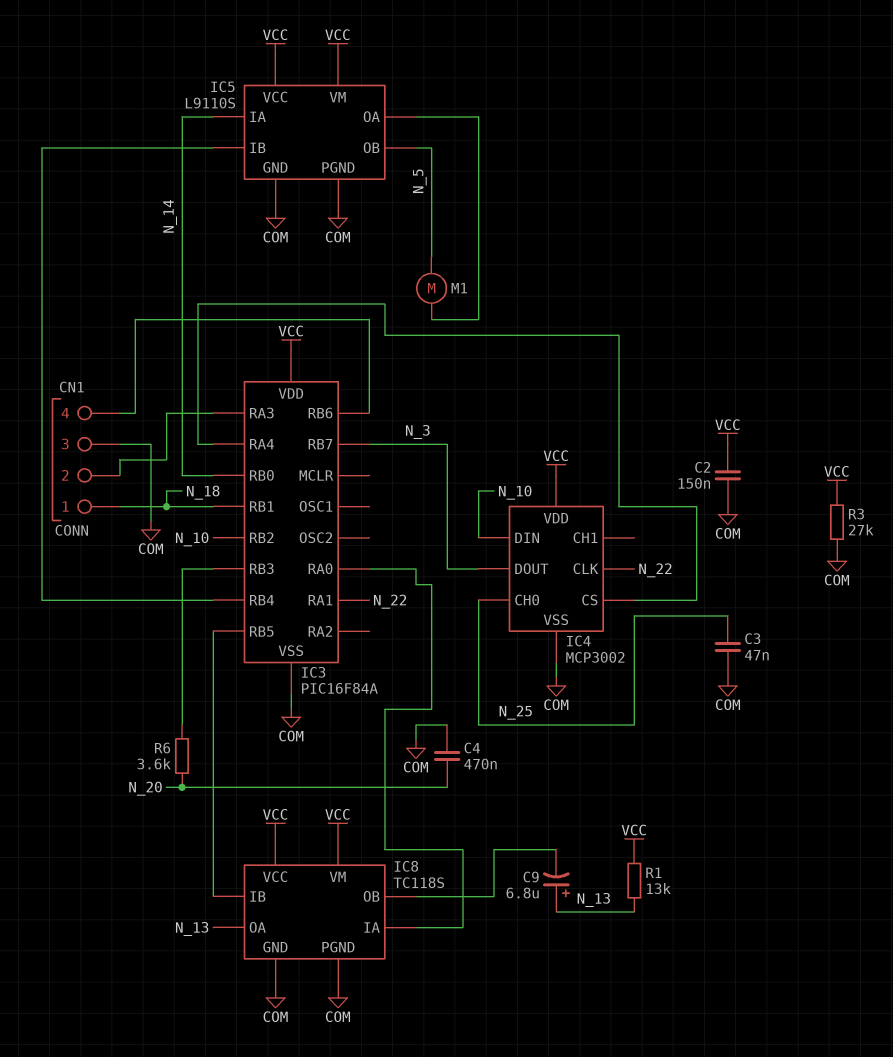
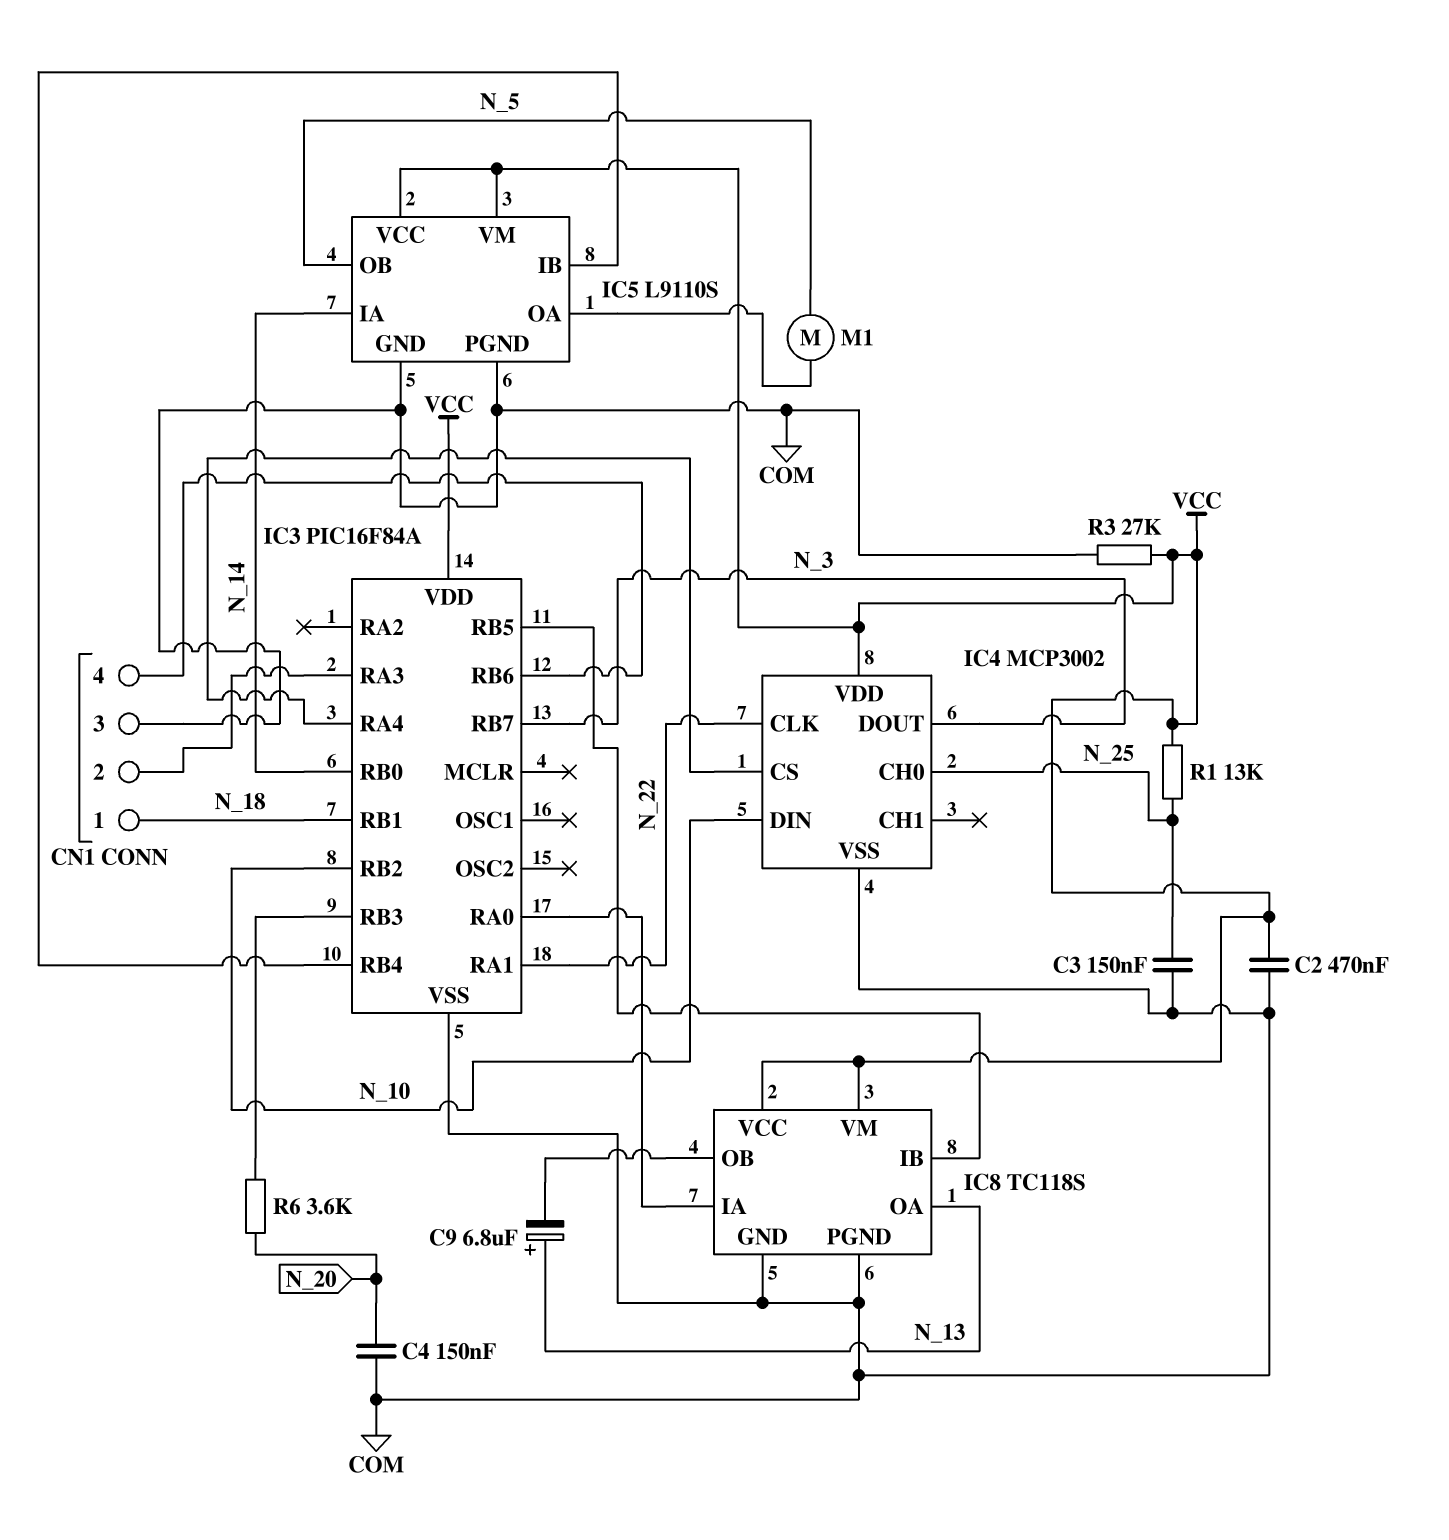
C2: 150nF (COM, VCC) -> 470nF (COM, VCC)
C3: 47nF (COM, N_25) -> 150nF (COM, N_25)
C4: 470nF (COM, N_20) -> 150nF (COM, N_20)
R1: 13k (N_13, VCC) -> 13k (N_25, VCC)

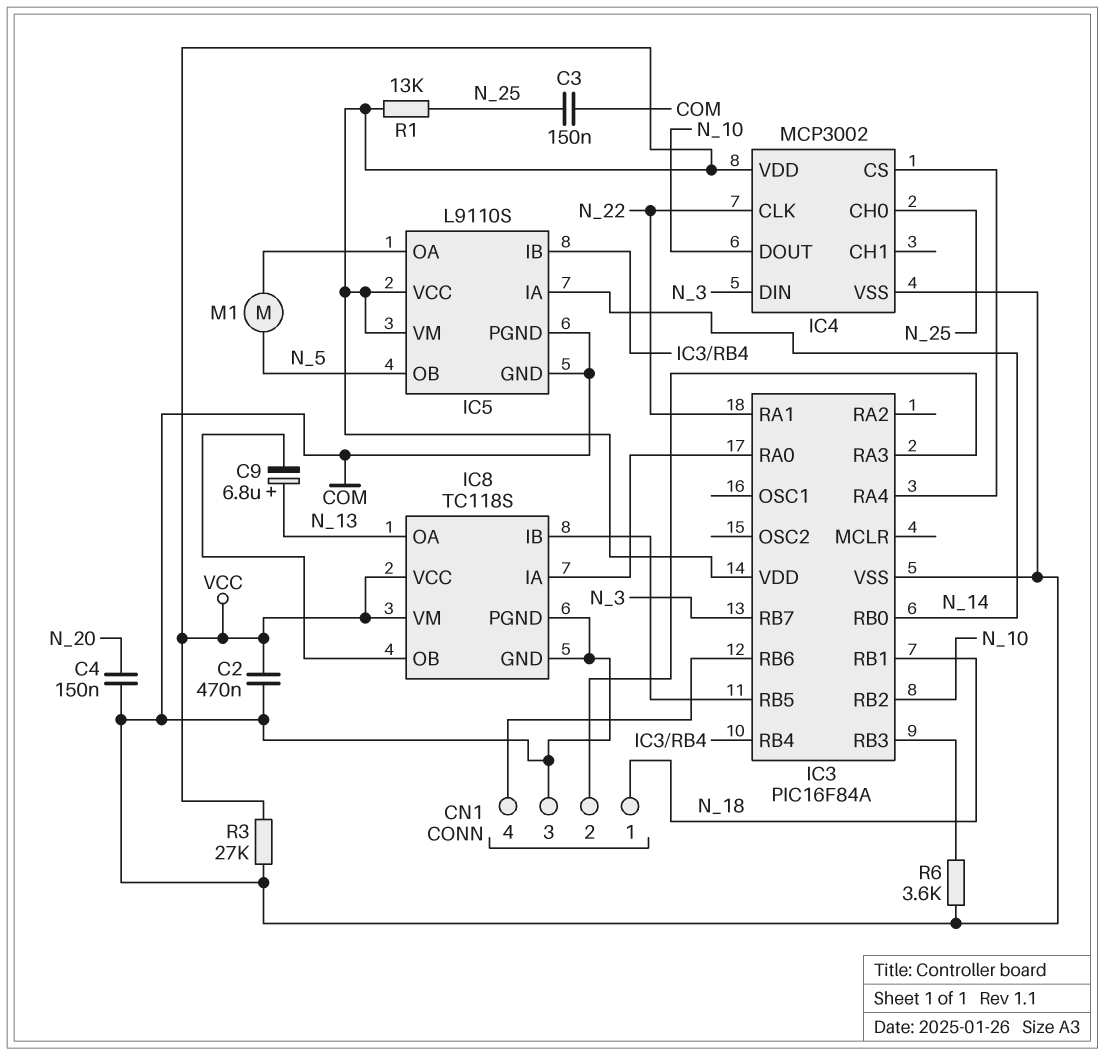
IC4 pin DIN: N_10 -> N_3
IC4 pin DOUT: N_3 -> N_10
R6: 3.6k (IC3/RB3, N_20) -> 3.6k (COM, IC3/RB3)

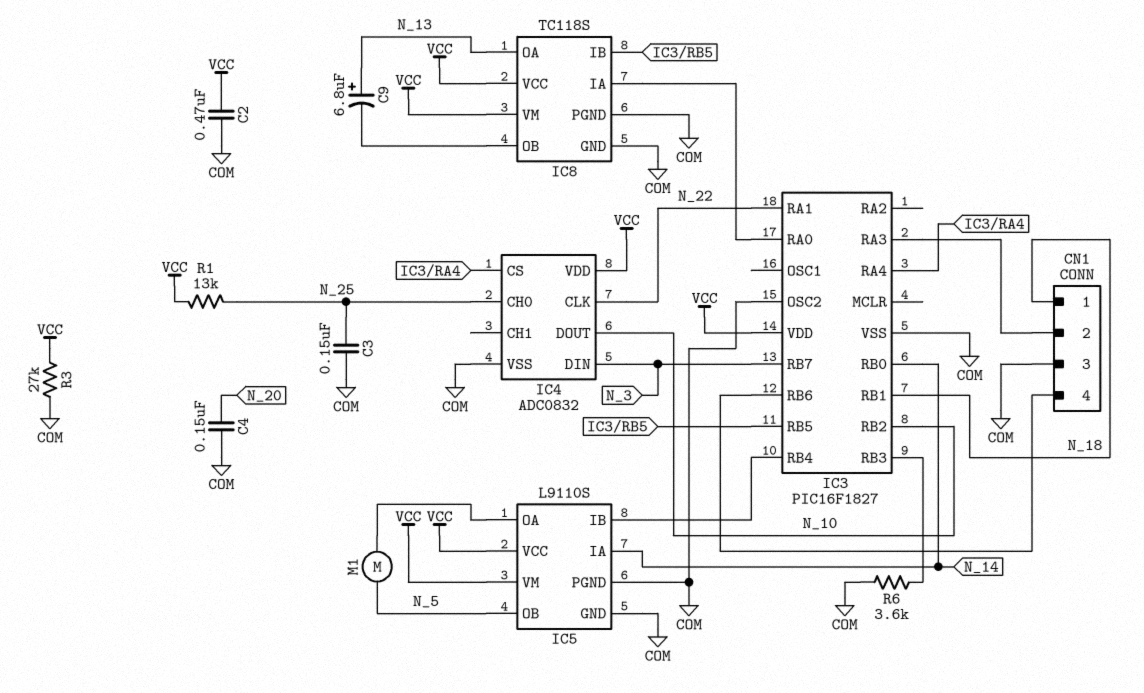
IC3: PIC16F84A -> PIC16F1827
IC3 pin OSC2: none -> COM
IC4: MCP3002 -> ADC0832

